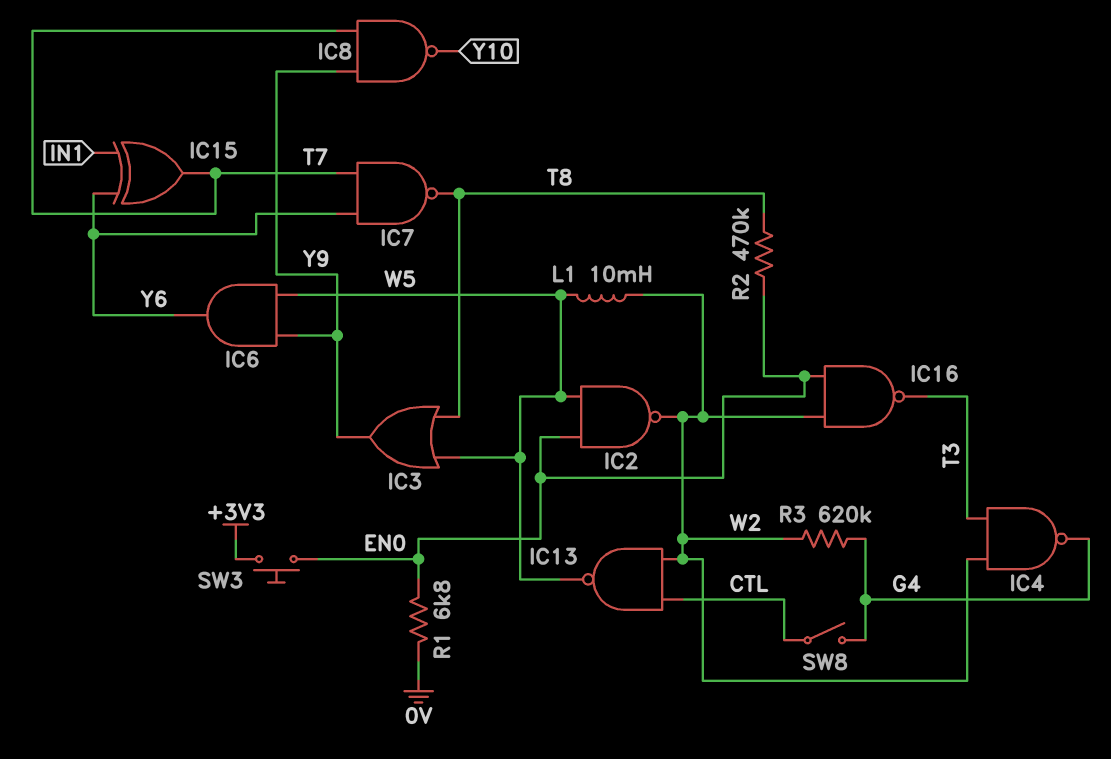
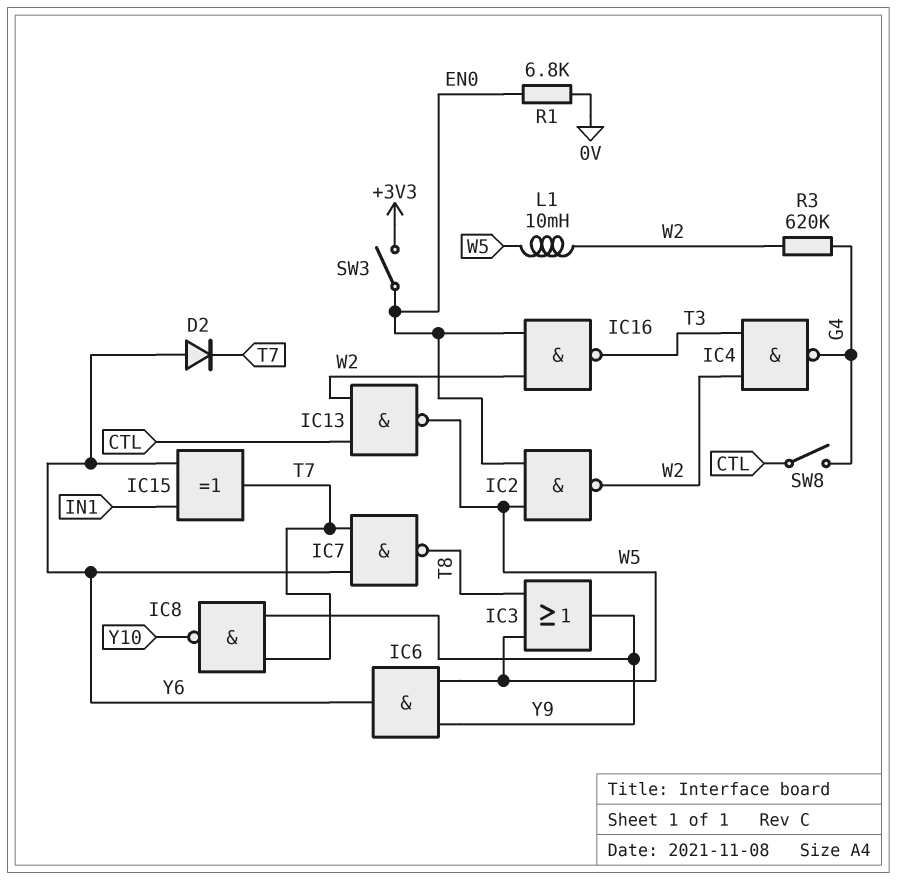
D2: none -> diode (A Y6, K T7)
R2: 470k (EN0, T8) -> none
SW3: button (+3V3, EN0) -> switch (+3V3, EN0)

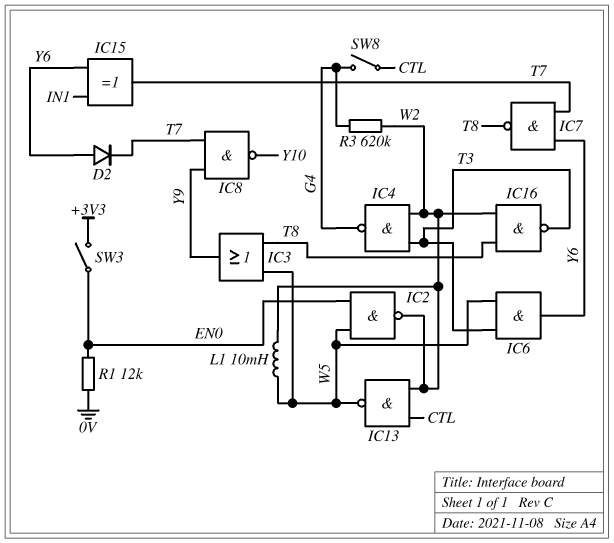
IC6: AND (in W5, in Y9, out Y6) -> AND (in T3, in W5, out Y6)
IC16: NAND (in EN0, in W2, out T3) -> NAND (in T8, in W2, out T3)
R1: 6.8k (0V, EN0) -> 12k (0V, EN0)

